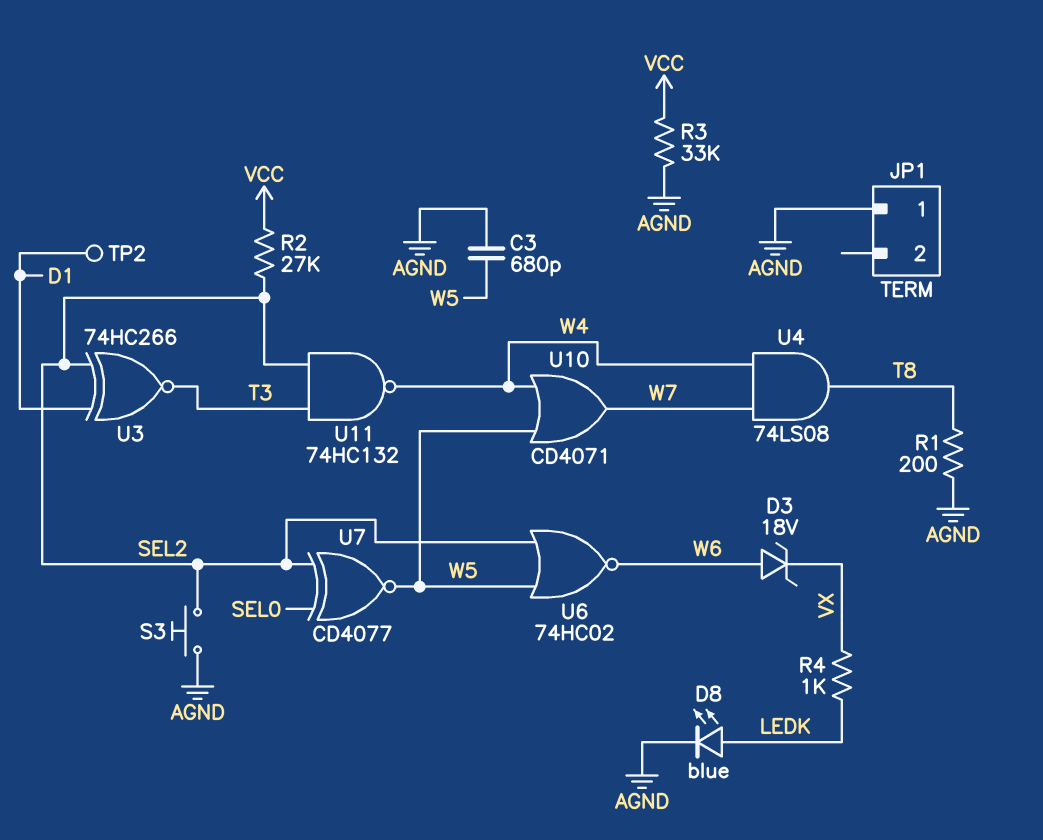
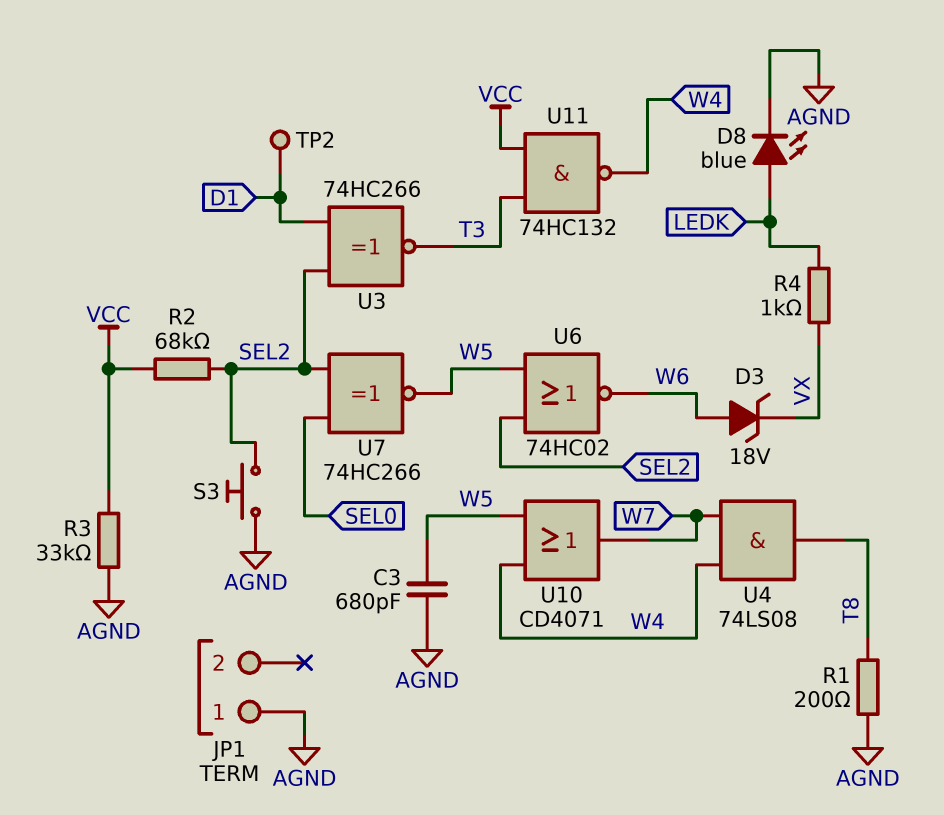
R2: 27k (SEL2, VCC) -> 68k (SEL2, VCC)
U7: XNOR CD4077 (in SEL0, in SEL2, out W5) -> XNOR 74HC266 (in SEL0, in SEL2, out W5)
U11: NAND 74HC132 (in SEL2, in T3, out W4) -> NAND 74HC132 (in T3, in VCC, out W4)

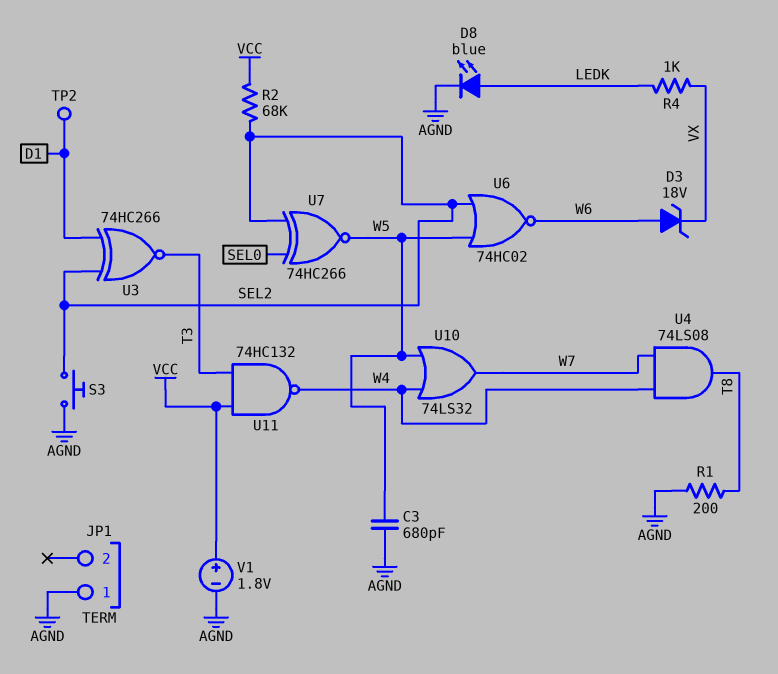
R3: 33k (AGND, VCC) -> none
U10: OR CD4071 (in W4, in W5, out W7) -> OR 74LS32 (in W4, in W5, out W7)
V1: none -> 1.8V (plus VCC, minus AGND)

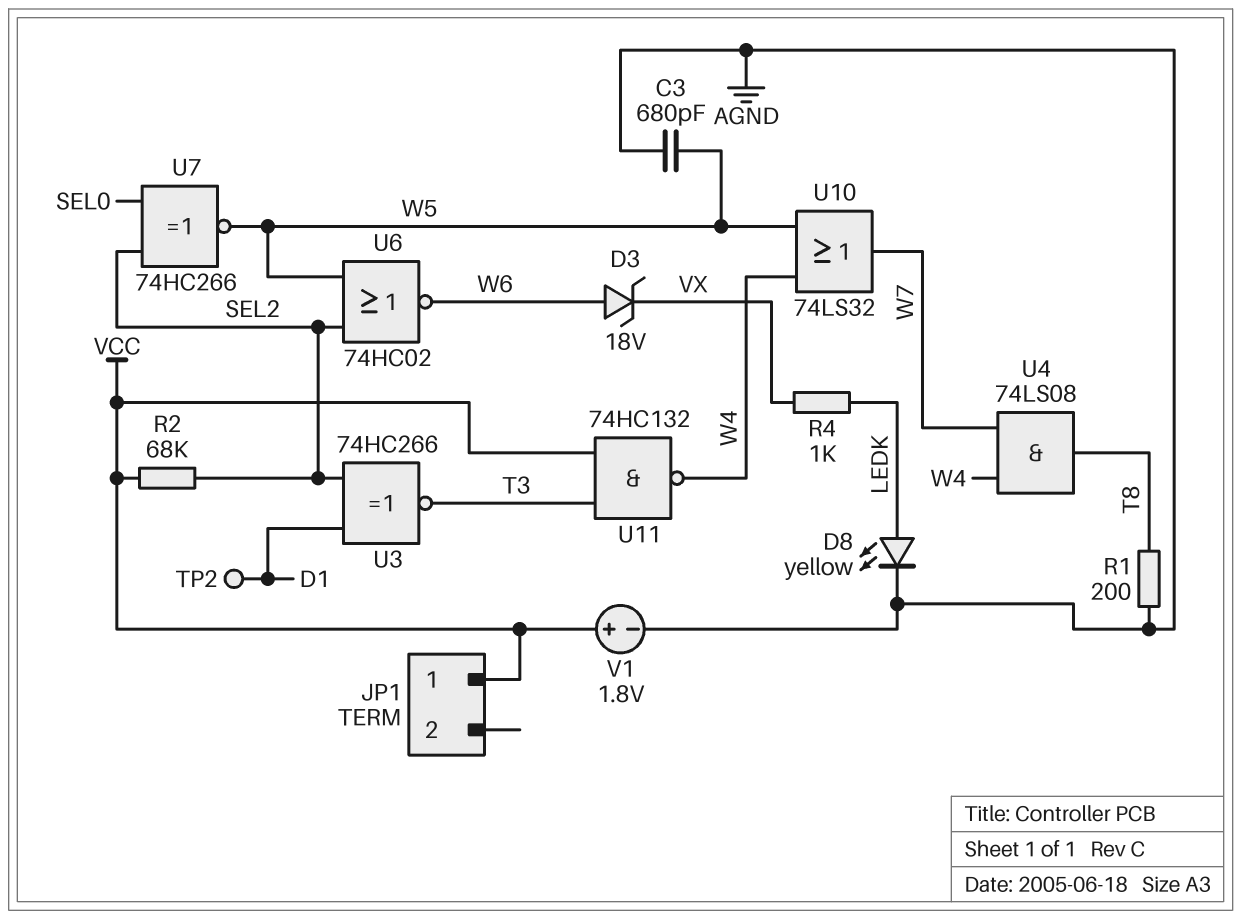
D8: LED blue (A LEDK, K AGND) -> LED yellow (A LEDK, K AGND)
JP1 pin 1: AGND -> VCC
S3: button (AGND, SEL2) -> none

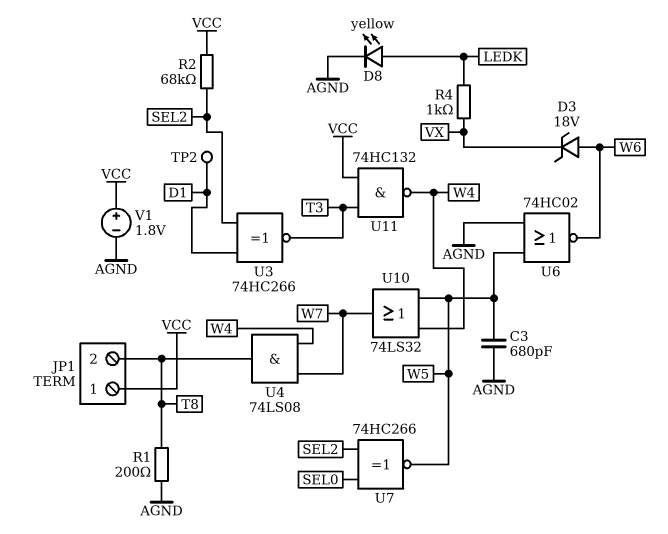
JP1 pin 2: none -> T8
U6: NOR 74HC02 (in SEL2, in W5, out W6) -> NOR 74HC02 (in AGND, in W5, out W6)

